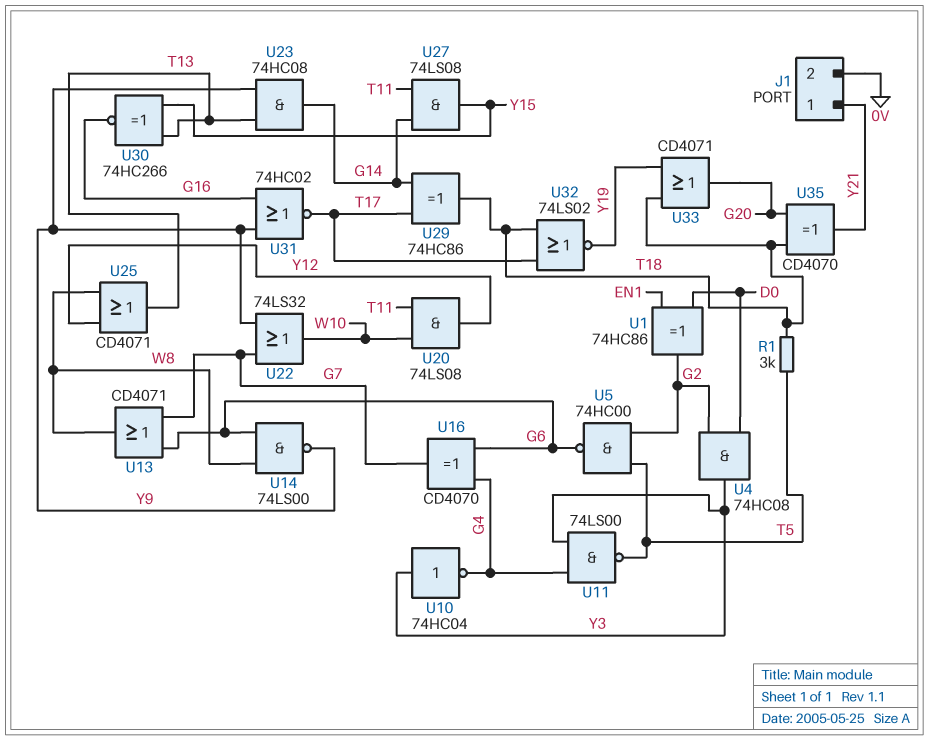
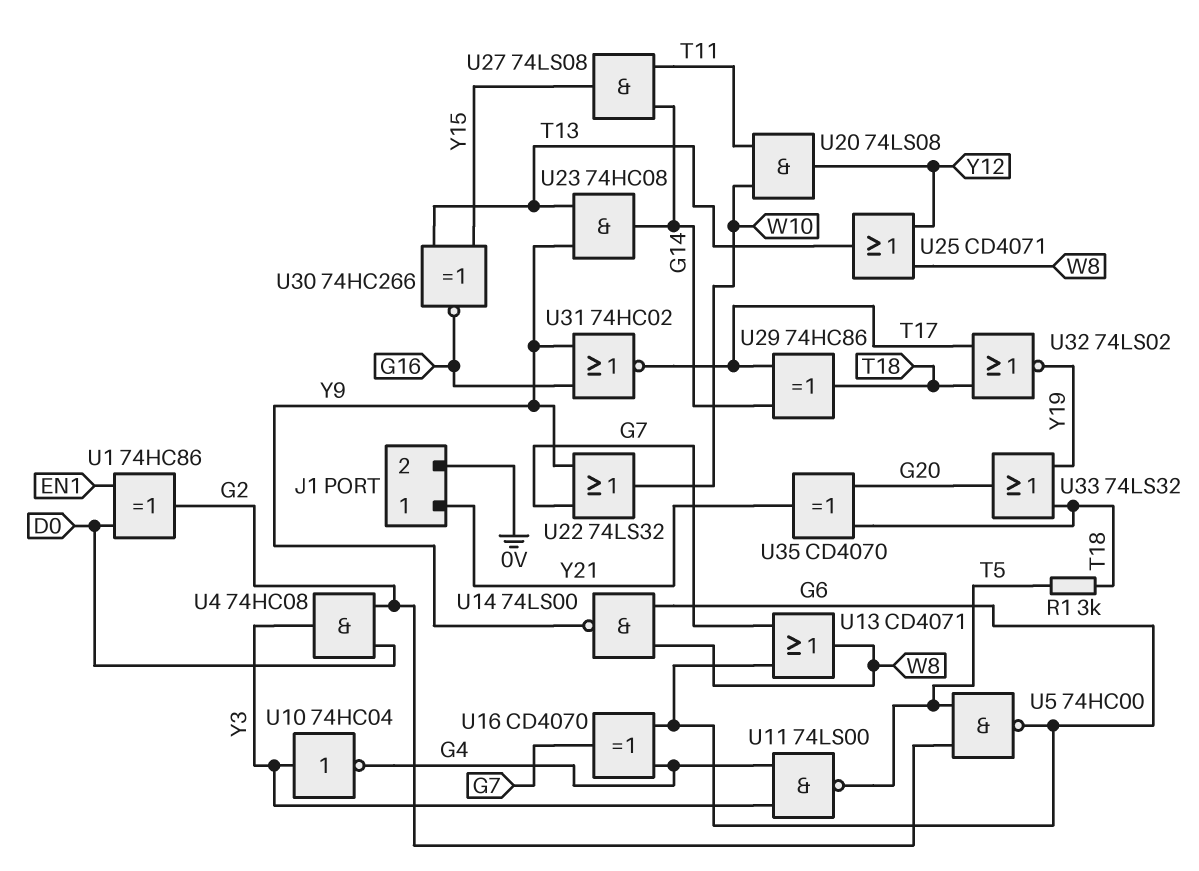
U33: OR CD4071 (in T18, in Y19, out G20) -> OR 74LS32 (in T18, in Y19, out G20)

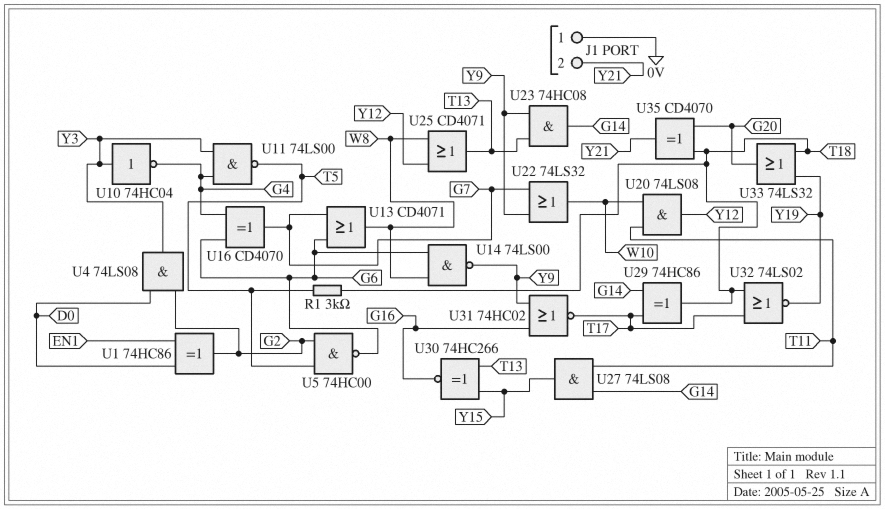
J1 pin 1: Y21 -> 0V
J1 pin 2: 0V -> Y21
U4: AND 74HC08 (in D0, in G2, out Y3) -> AND 74LS08 (in D0, in G2, out Y3)

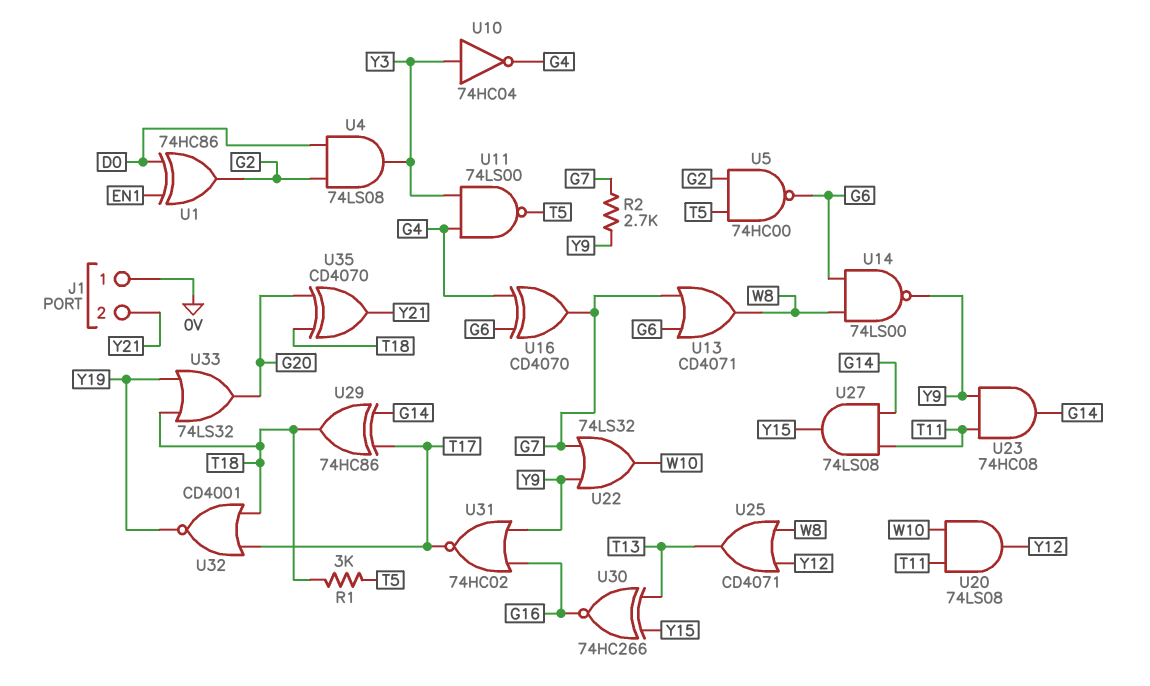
R2: none -> 2.7k (G7, Y9)
U23: AND 74HC08 (in T13, in Y9, out G14) -> AND 74HC08 (in T11, in Y9, out G14)
U32: NOR 74LS02 (in T17, in T18, out Y19) -> NOR CD4001 (in T17, in T18, out Y19)

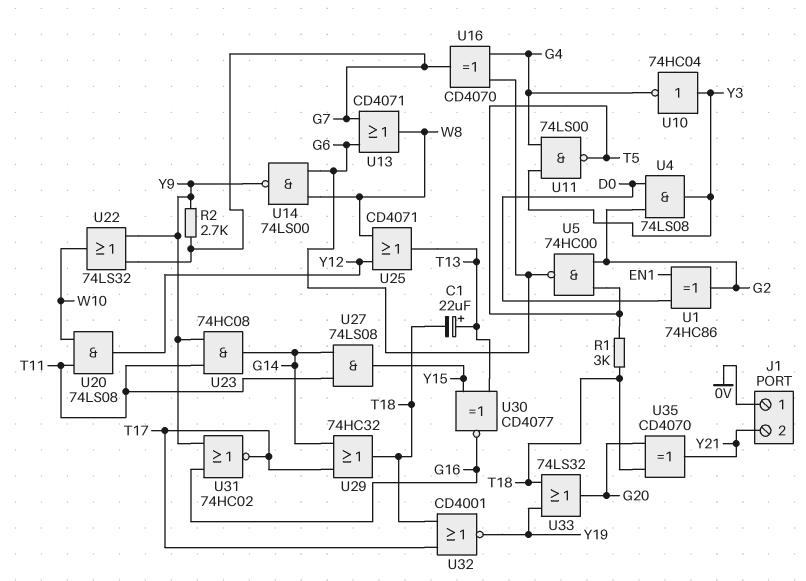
C1: none -> 22uF (plus T13, minus T18)
U29: XOR 74HC86 (in G14, in T17, out T18) -> OR 74HC32 (in G14, in T17, out T18)
U30: XNOR 74HC266 (in T13, in Y15, out G16) -> XNOR CD4077 (in T13, in Y15, out G16)

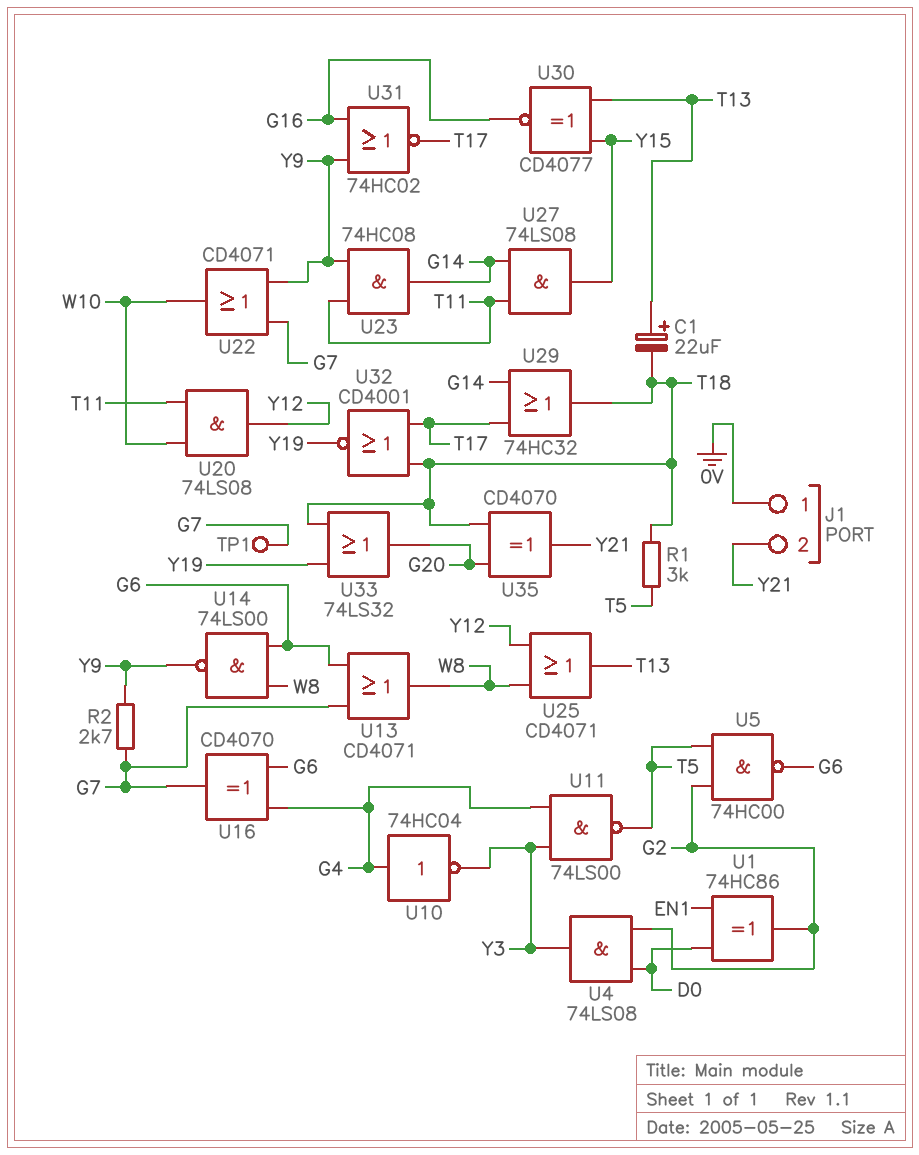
TP1: none -> test point (G7)
U10: NOT 74HC04 (in Y3, out G4) -> NOT 74HC04 (in G4, out Y3)
U22: OR 74LS32 (in G7, in Y9, out W10) -> OR CD4071 (in G7, in Y9, out W10)

